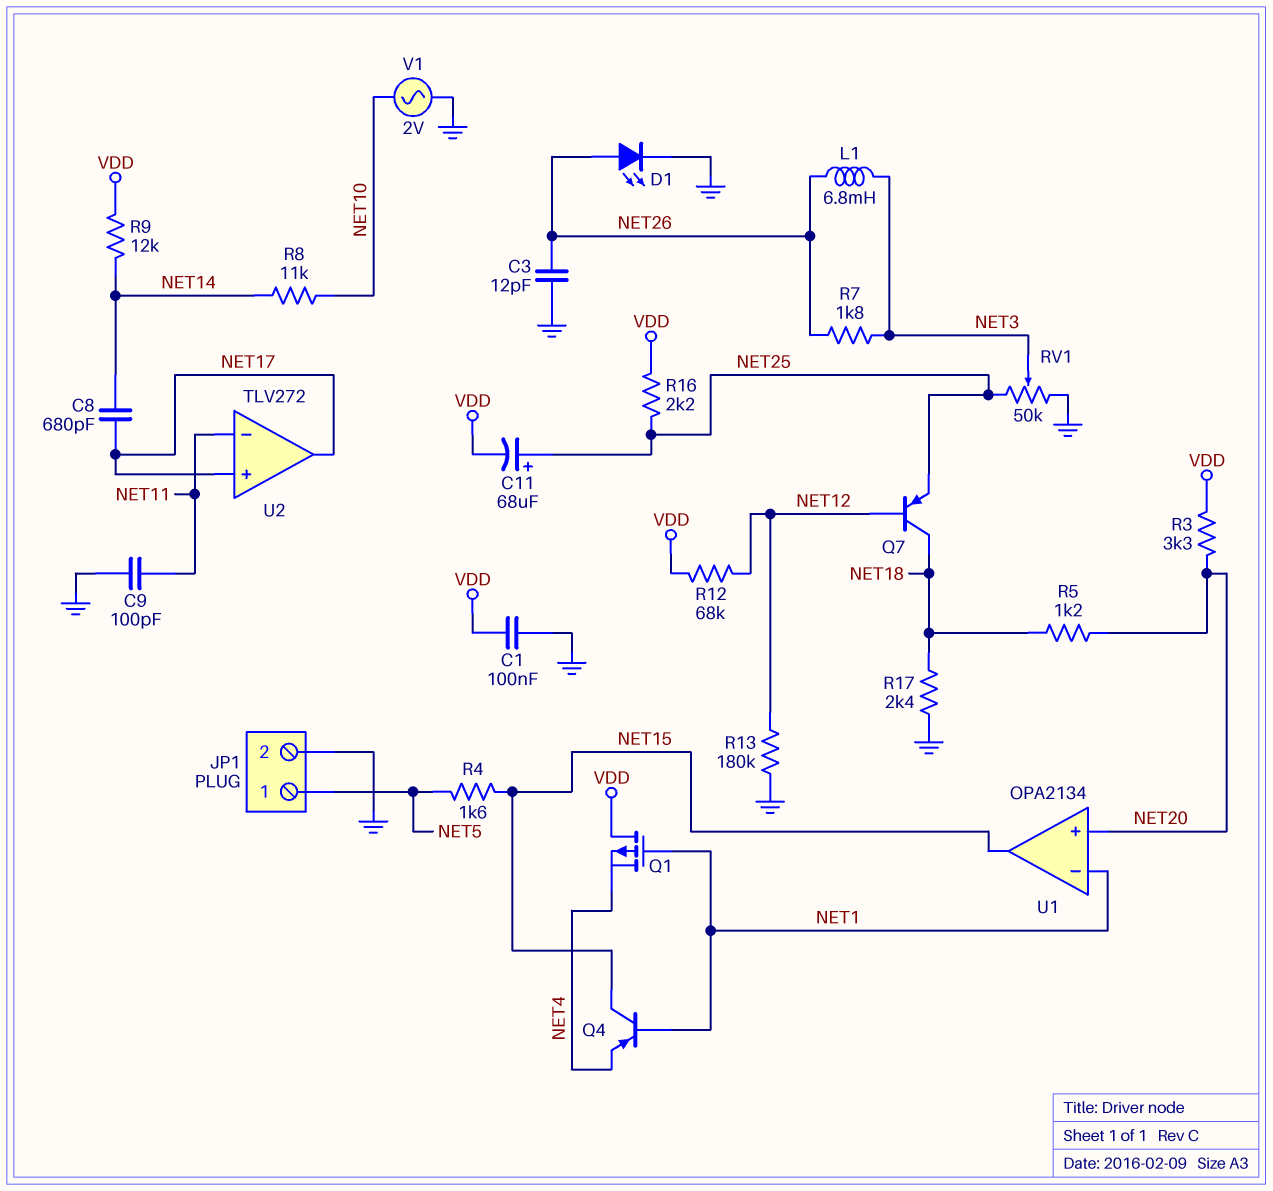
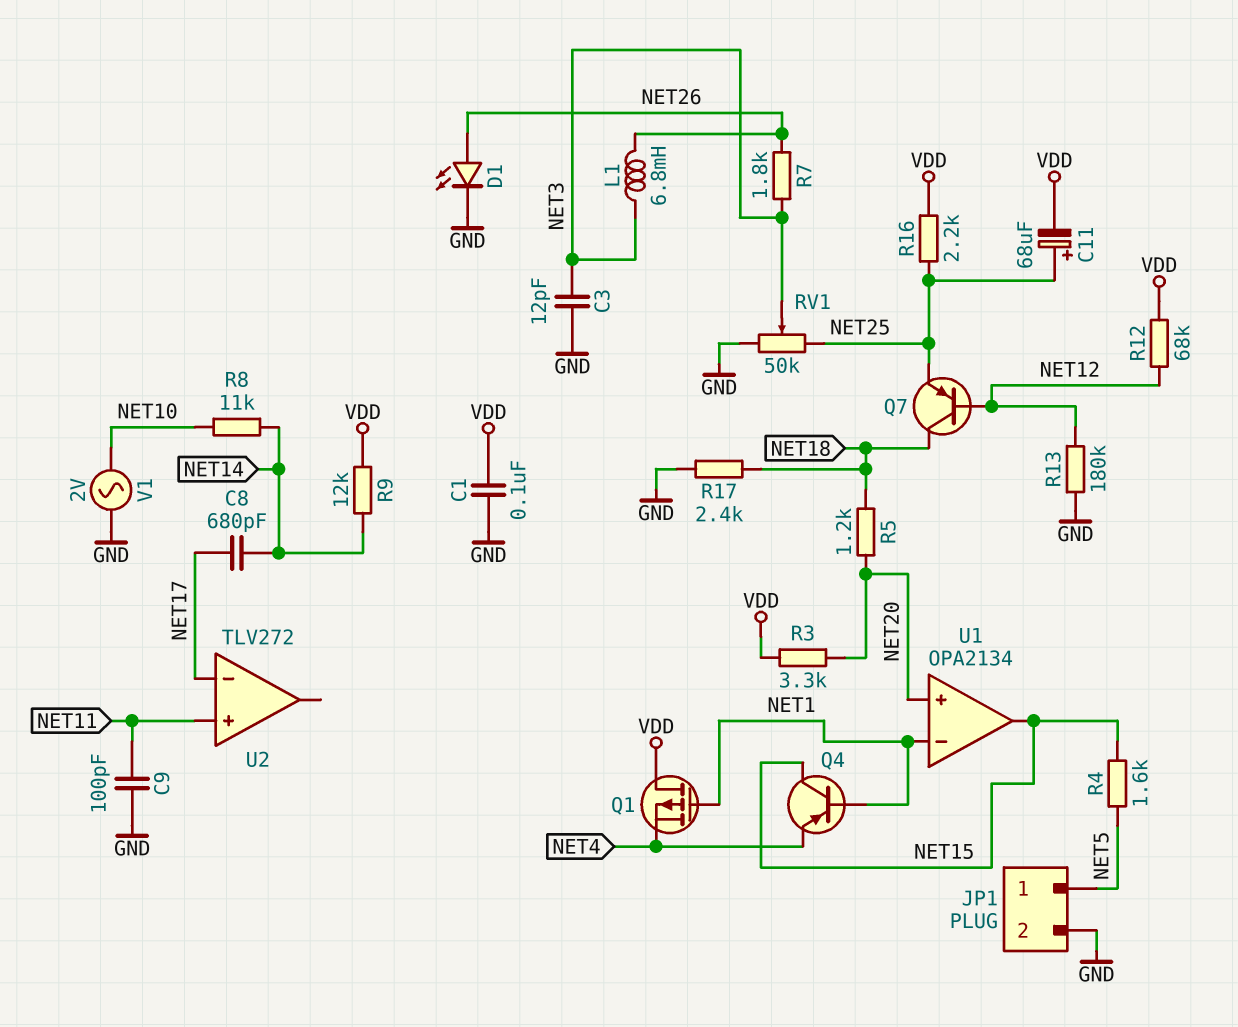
C3: 12pF (GND, NET26) -> 12pF (GND, NET3)
U2 pin in+: NET17 -> NET11
U2 pin in-: NET11 -> NET17
U2 pin out: NET17 -> none

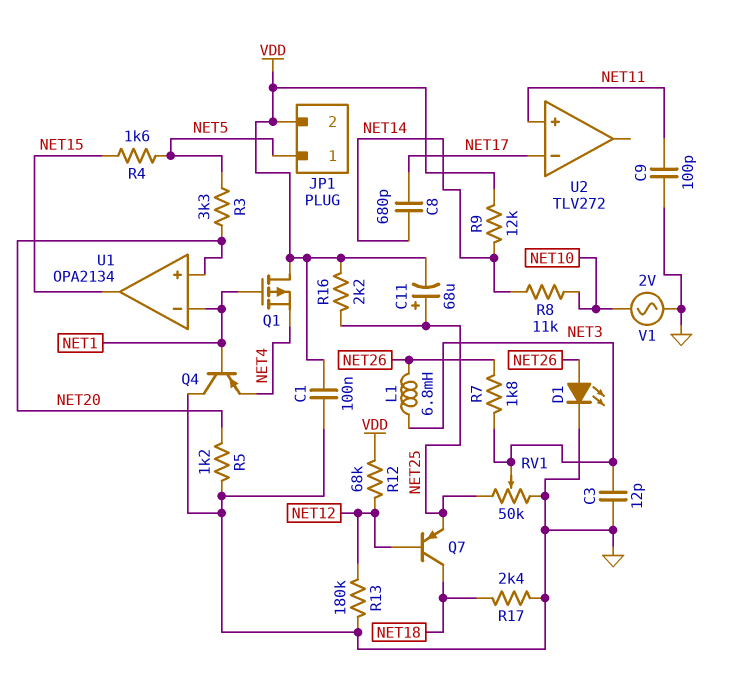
JP1 pin 2: GND -> VDD
Q4: PNP (B NET1, C NET15, E NET4) -> PNP (B NET1, C GND, E NET4)
R3: 3.3k (NET20, VDD) -> 3.3k (NET5, NET20)
R5: 1.2k (NET18, NET20) -> 1.2k (GND, NET20)

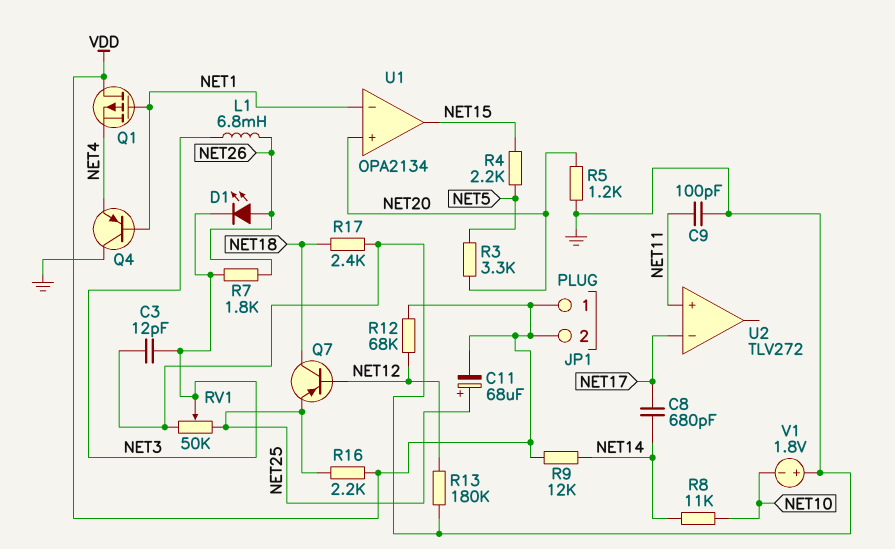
C1: 100nF (GND, VDD) -> none
D1: LED (A NET26, K GND) -> LED (A NET26, K NET3)
JP1 pin 1: NET5 -> VDD
R4: 1.6k (NET5, NET15) -> 2.2k (NET5, NET15)
V1: AC 2V (GND, NET10) -> 1.8V (plus GND, minus NET10)

